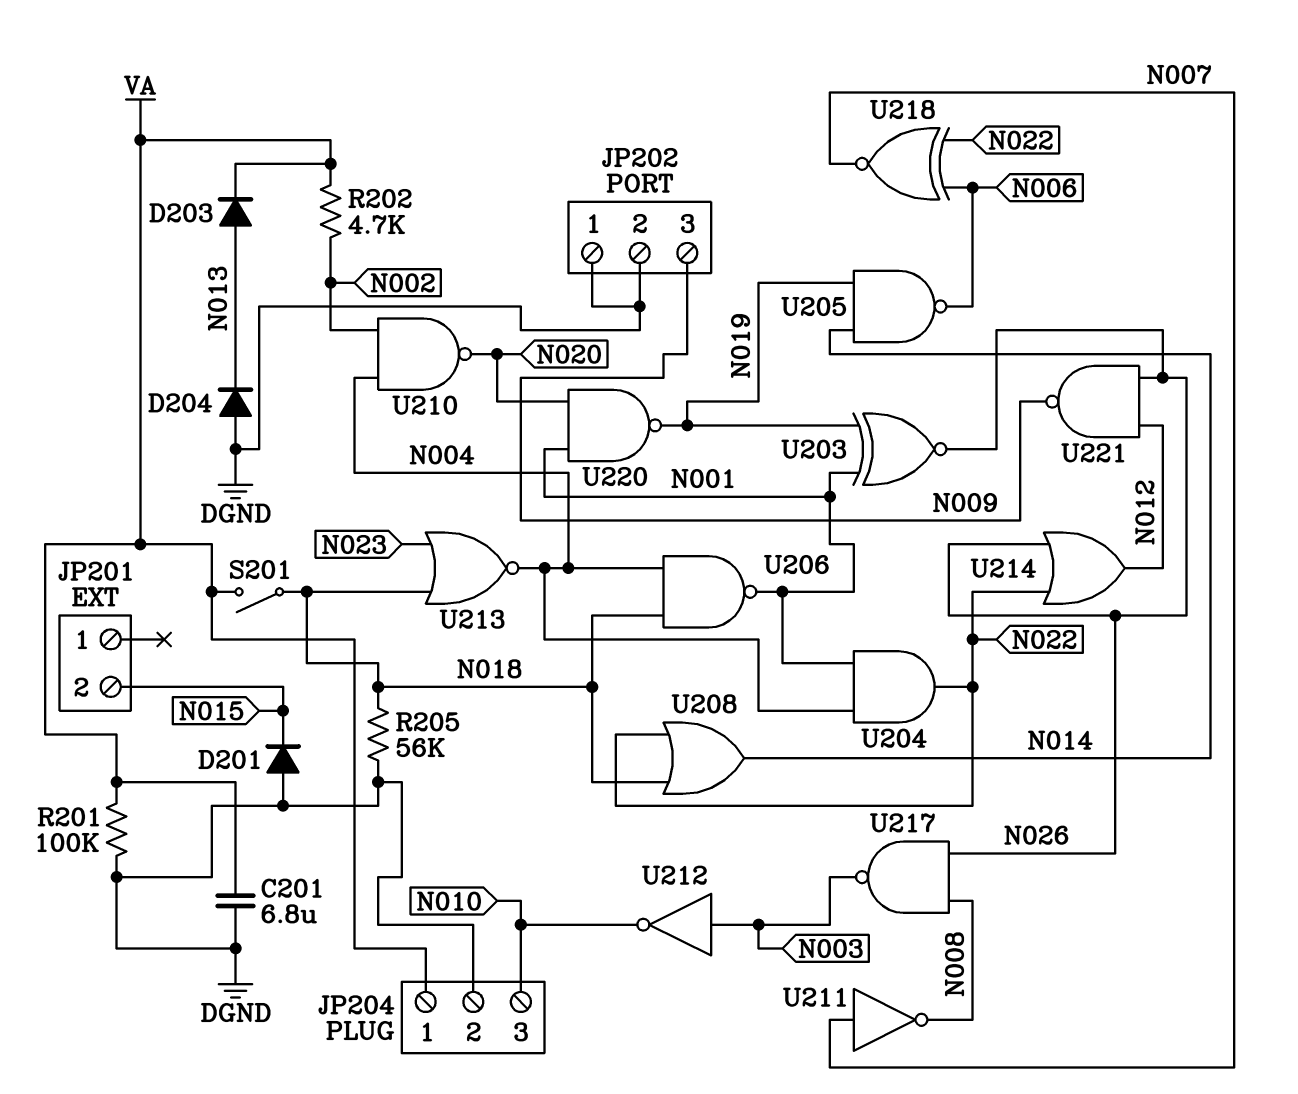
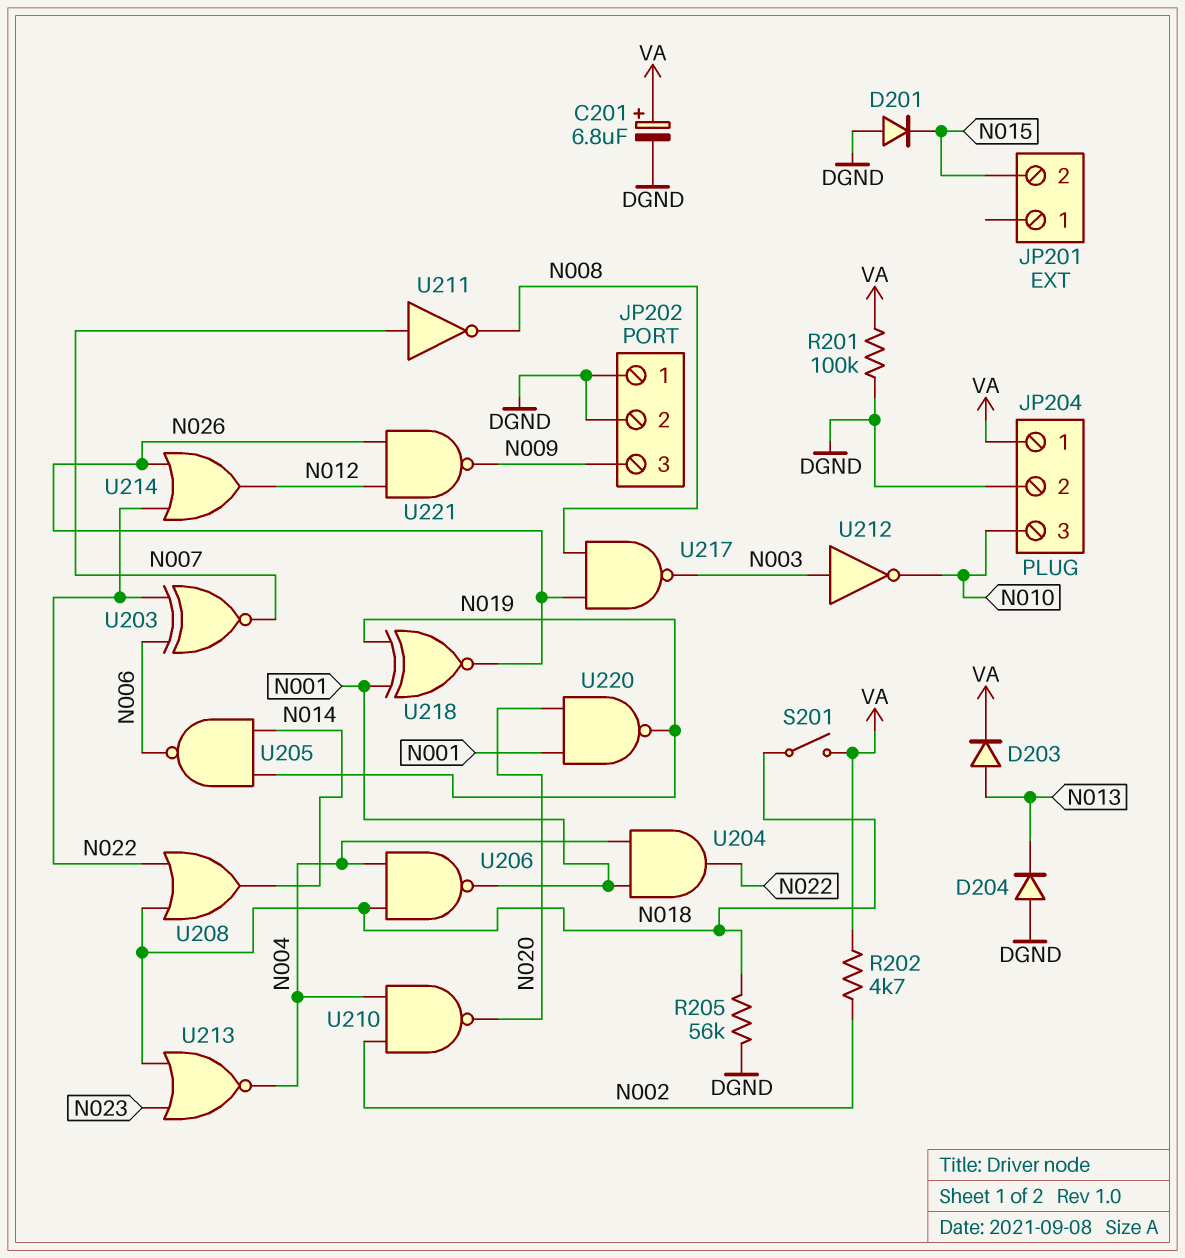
C201: 6.8uF (DGND, VA) -> 6.8uF (plus VA, minus DGND)
U203: XNOR (in N001, in N019, out N026) -> XNOR (in N006, in N022, out N007)
U218: XNOR (in N006, in N022, out N007) -> XNOR (in N001, in N019, out N026)

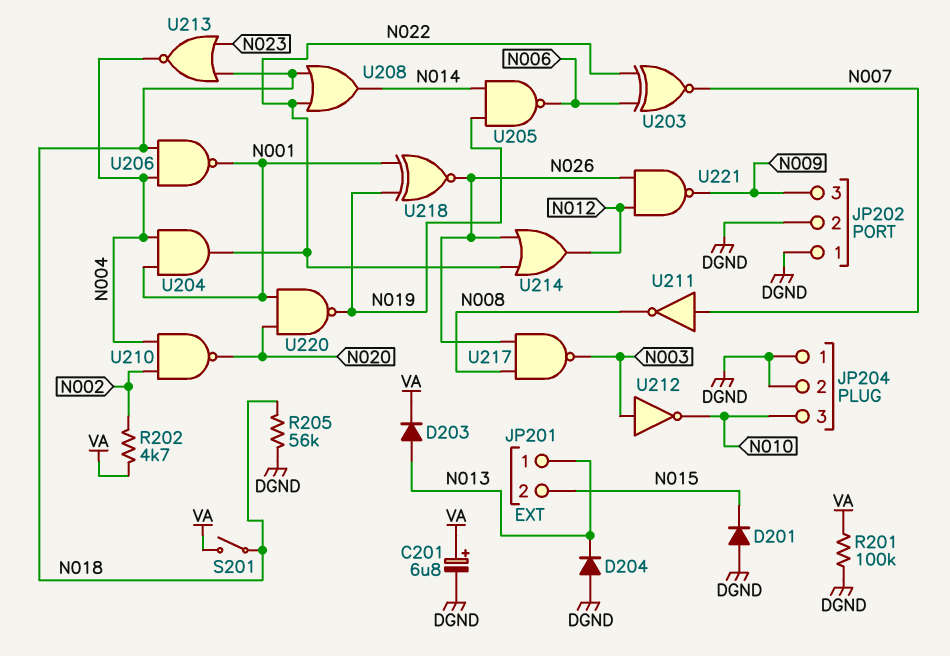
JP201 pin 1: none -> N013
JP204 pin 1: VA -> DGND

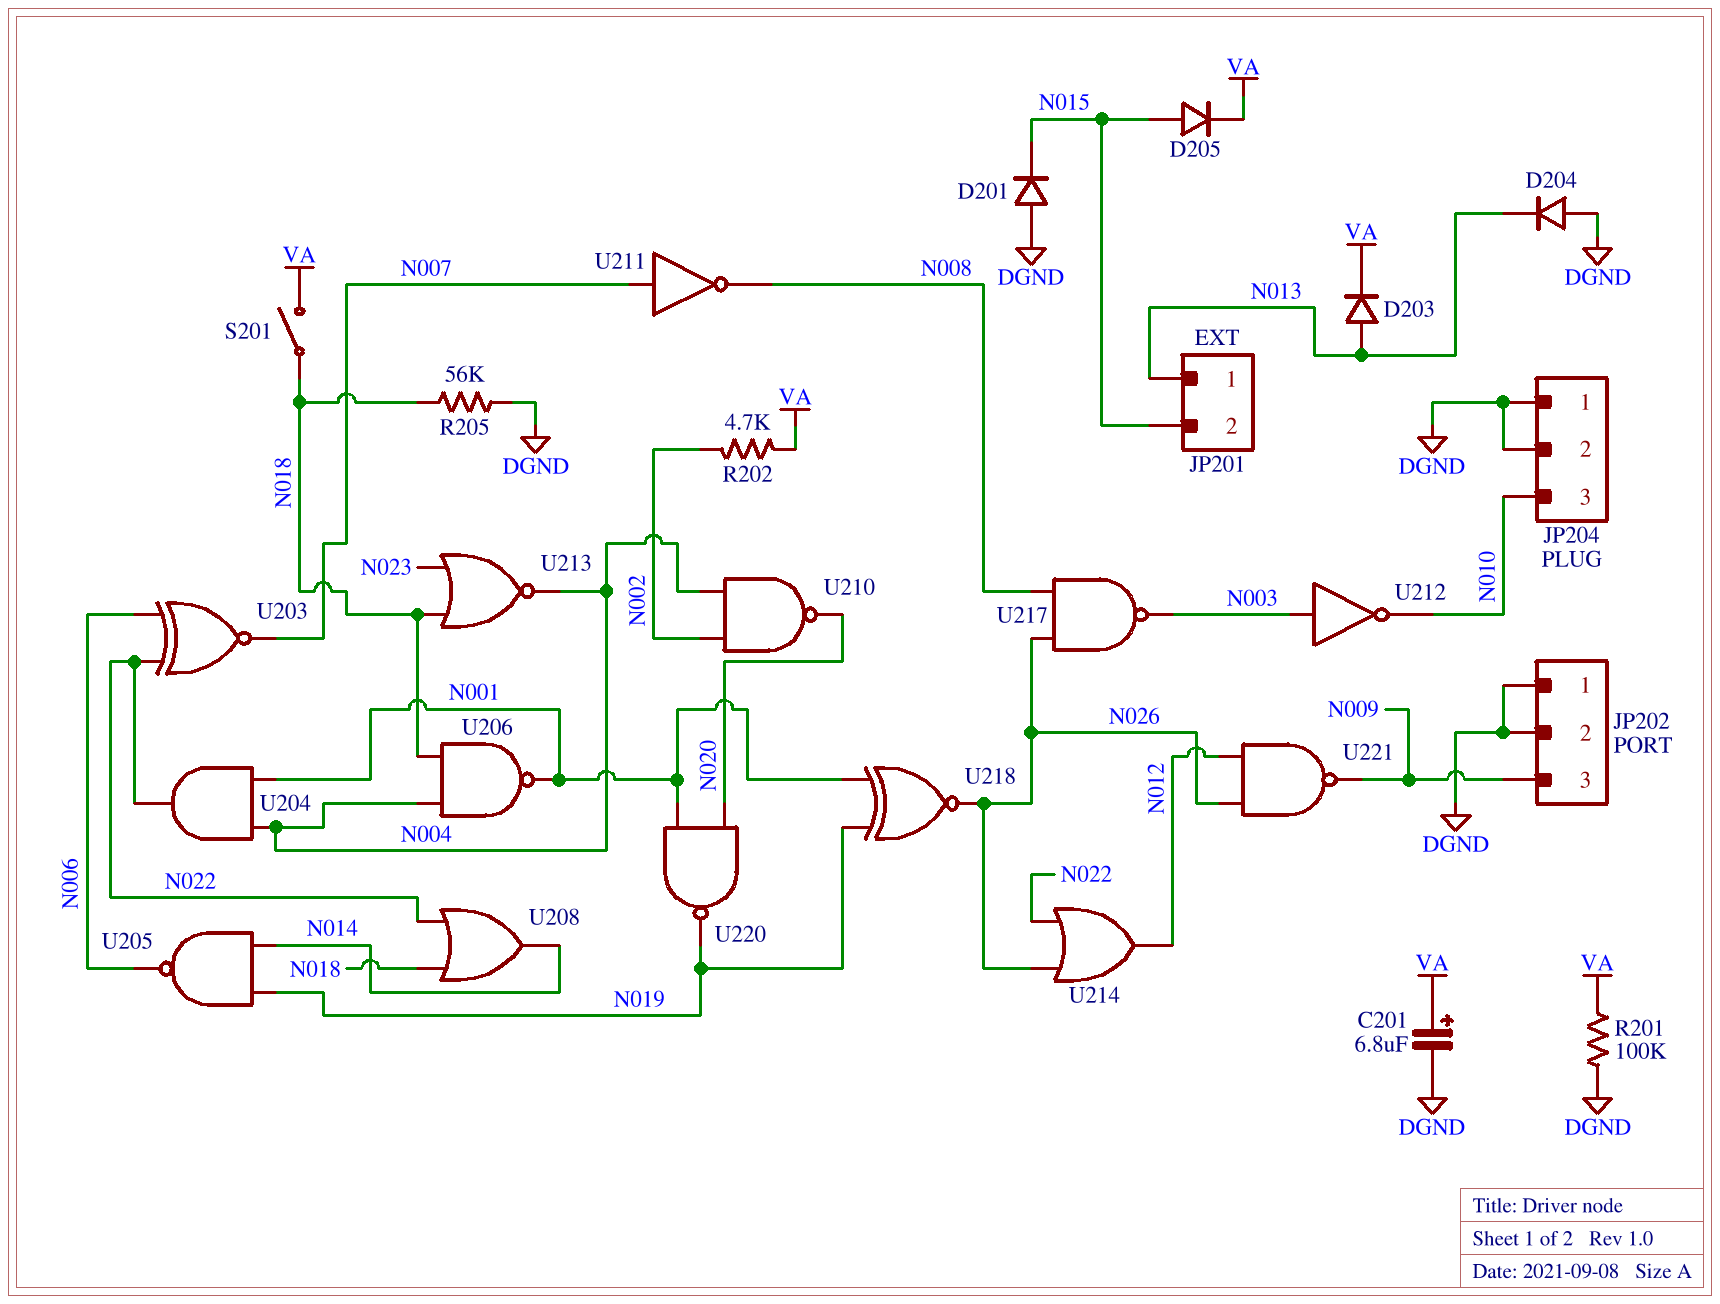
D205: none -> diode (A N015, K VA)

